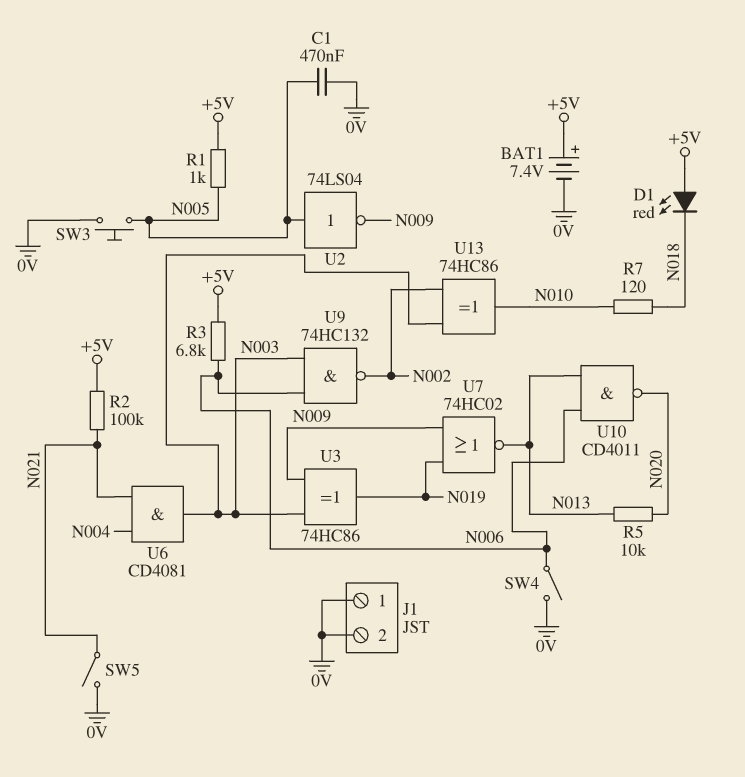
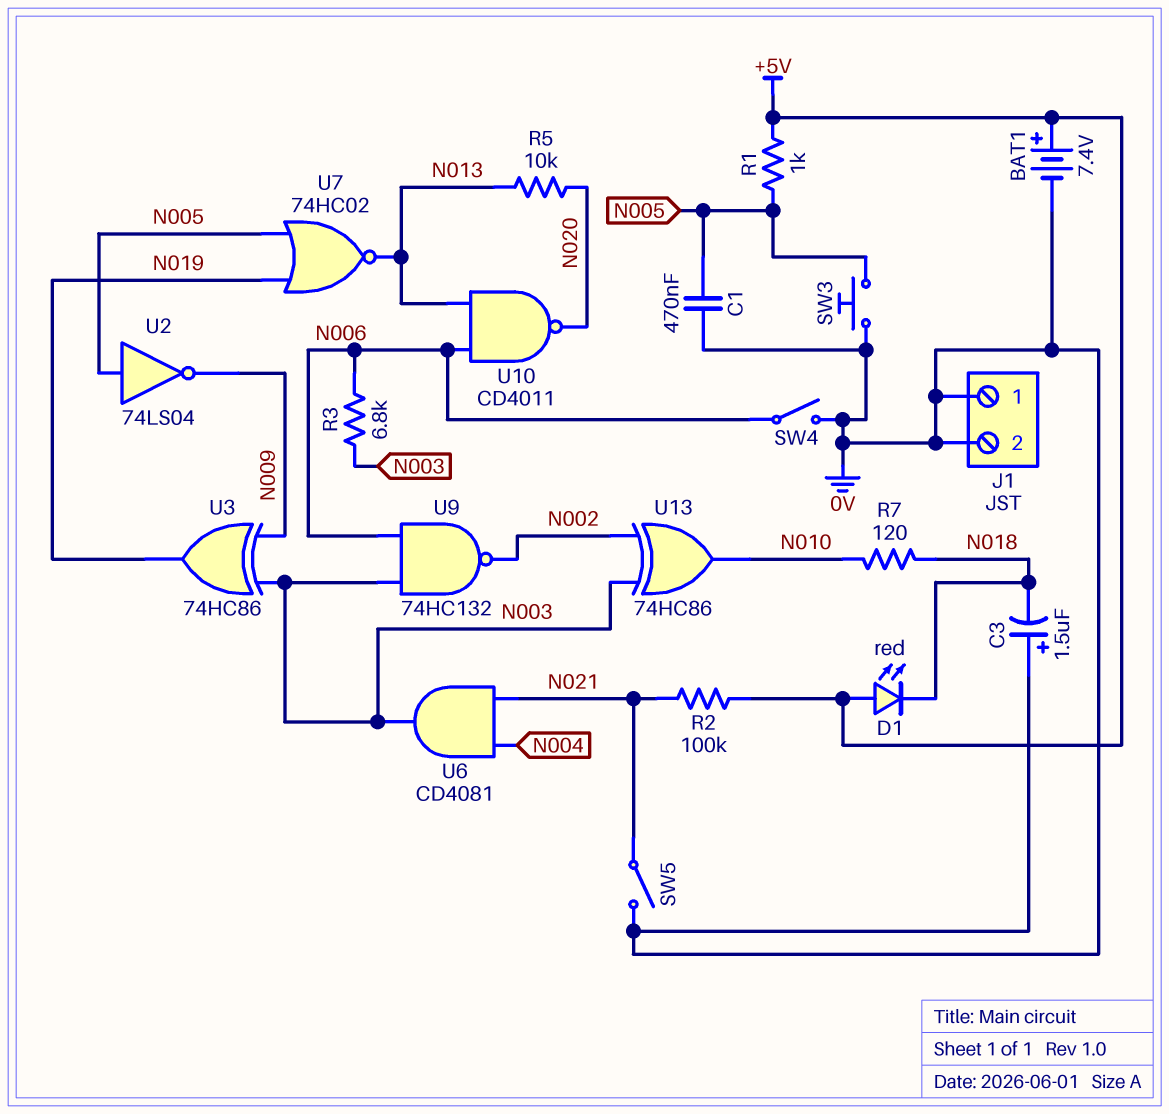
C3: none -> 1.5uF (plus 0V, minus N018)
R3: 6.8k (+5V, N006) -> 6.8k (N003, N006)
U7: NOR 74HC02 (in N009, in N019, out N013) -> NOR 74HC02 (in N005, in N019, out N013)

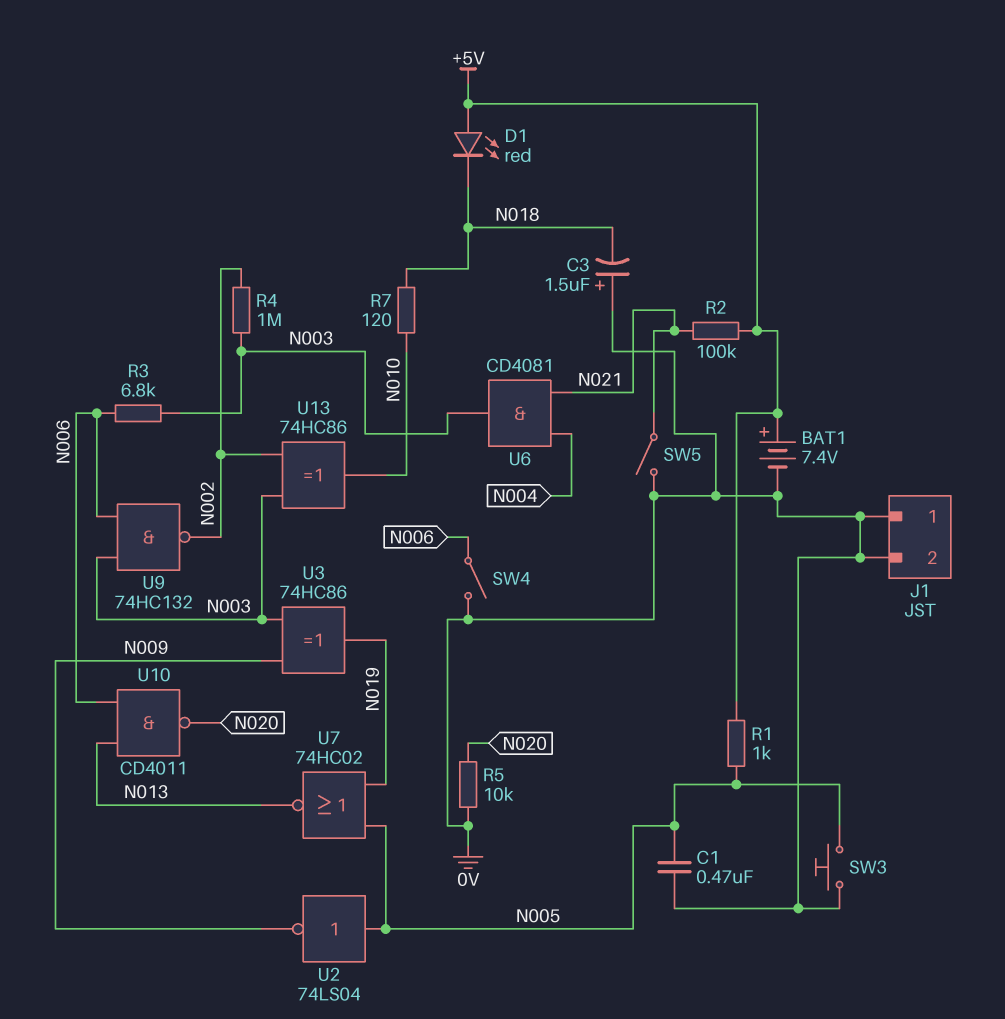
R4: none -> 1M (N002, N003)
R5: 10k (N013, N020) -> 10k (0V, N020)

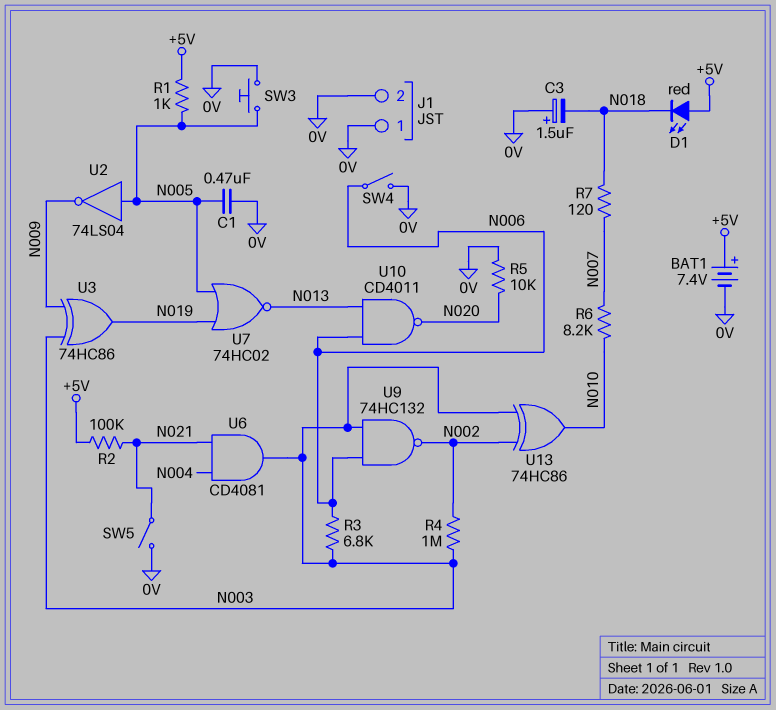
R6: none -> 8.2k (N007, N010)
R7: 120 (N010, N018) -> 120 (N007, N018)

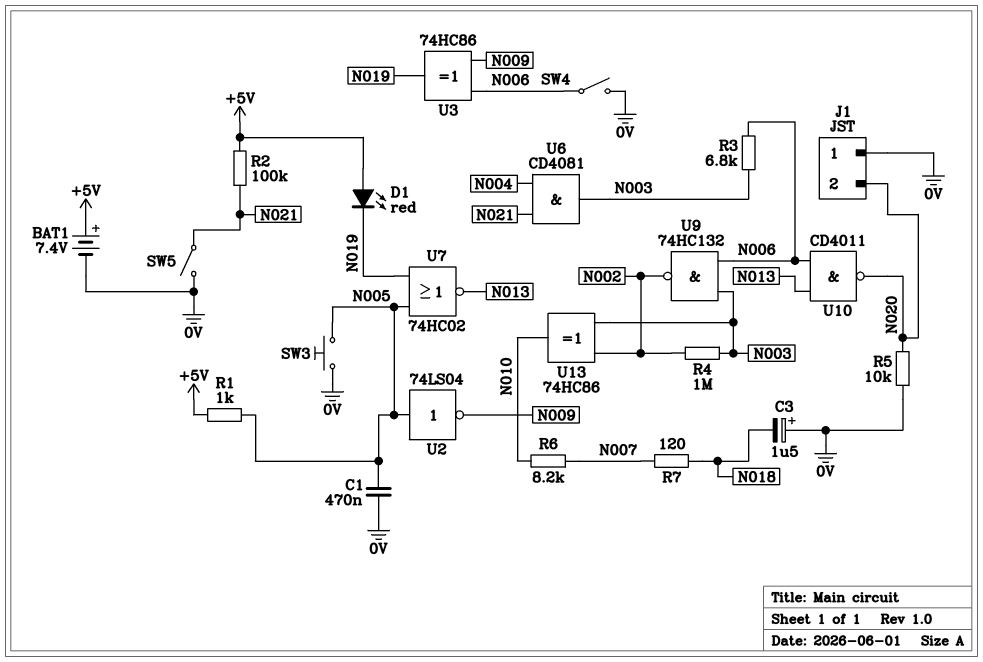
D1: LED red (A +5V, K N018) -> LED red (A +5V, K N019)
J1 pin 2: 0V -> N020
U3: XOR 74HC86 (in N003, in N009, out N019) -> XOR 74HC86 (in N006, in N009, out N019)

